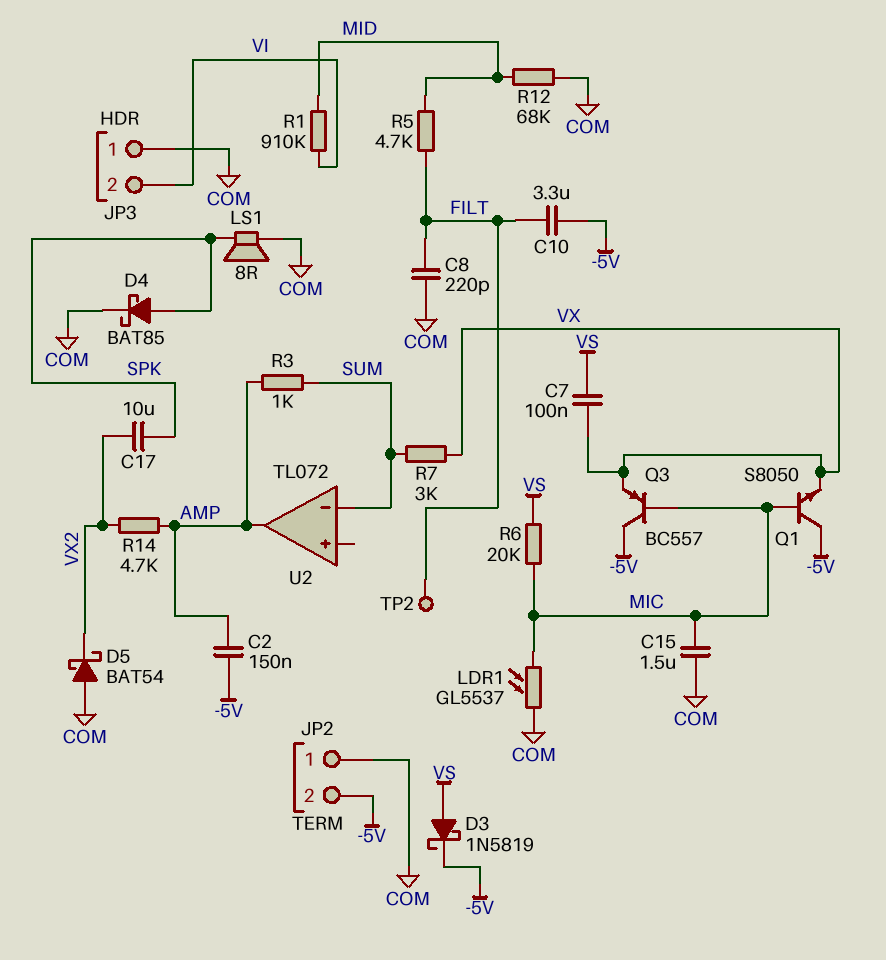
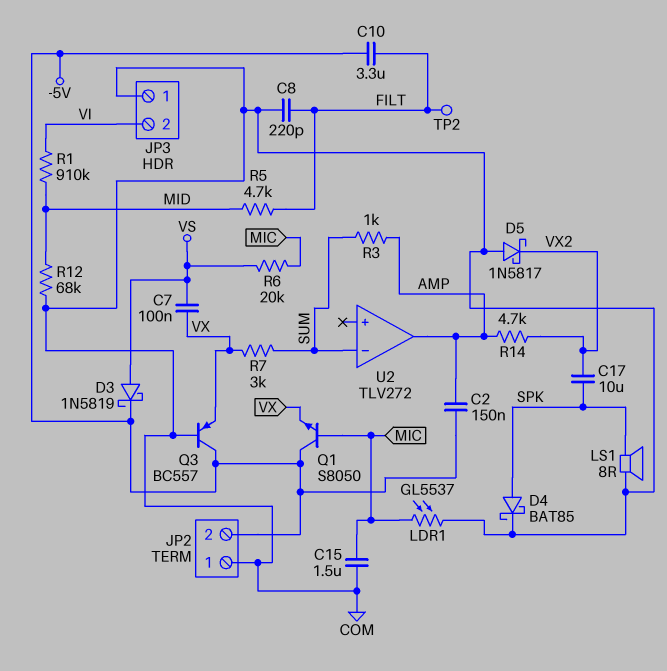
D5: schottky BAT54 (A COM, K VX2) -> schottky 1N5817 (A COM, K VX2)
Q3: PNP BC557 (B MIC, C -5V, E VX) -> PNP BC557 (B COM, C -5V, E VX)
U2: TL072 -> TLV272

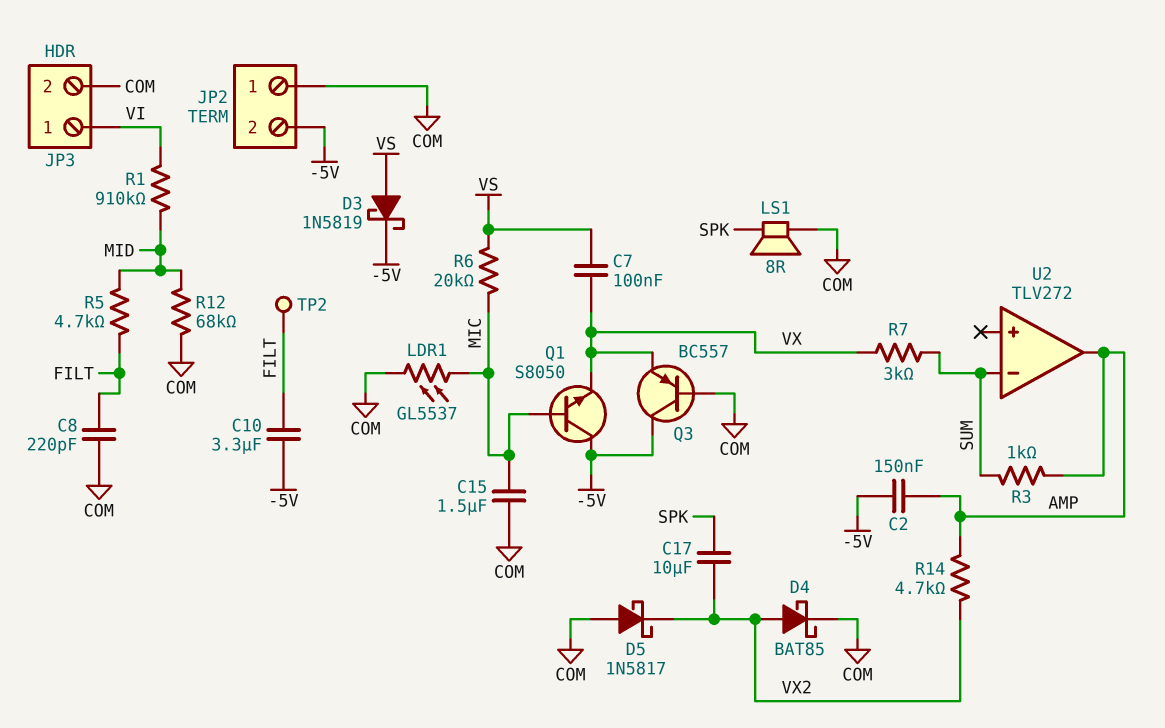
D4: schottky BAT85 (A SPK, K COM) -> schottky BAT85 (A VX2, K COM)
JP3 pin 1: COM -> VI
JP3 pin 2: VI -> COM

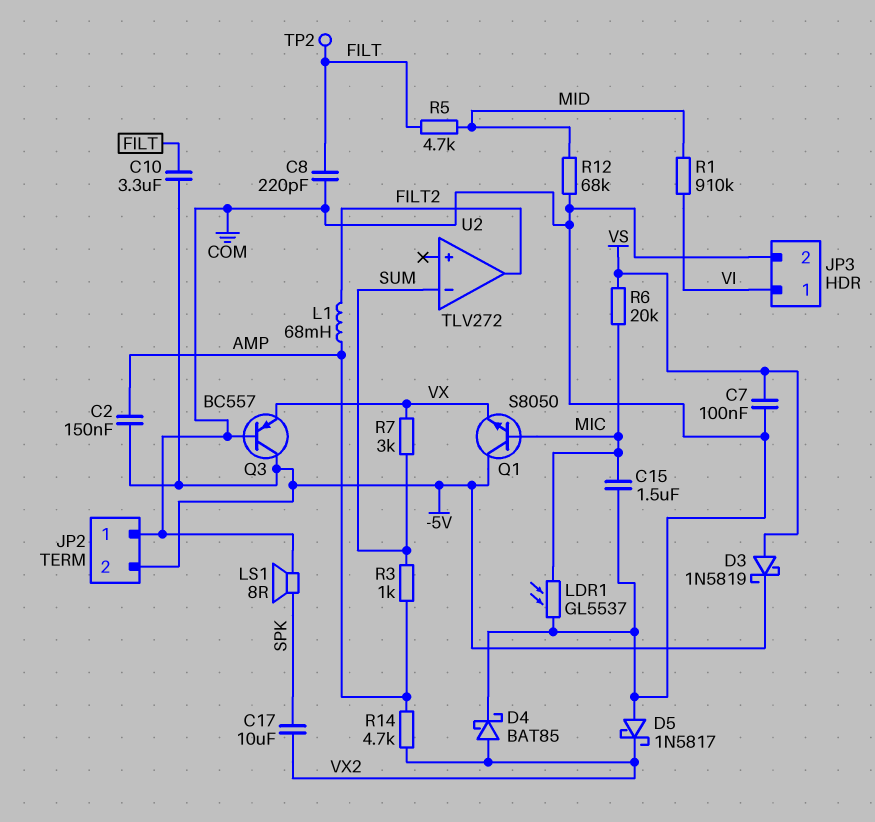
C7: 100nF (VS, VX) -> 100nF (COM, VS)
L1: none -> 68mH (AMP, FILT2)
U2 pin out: AMP -> FILT2

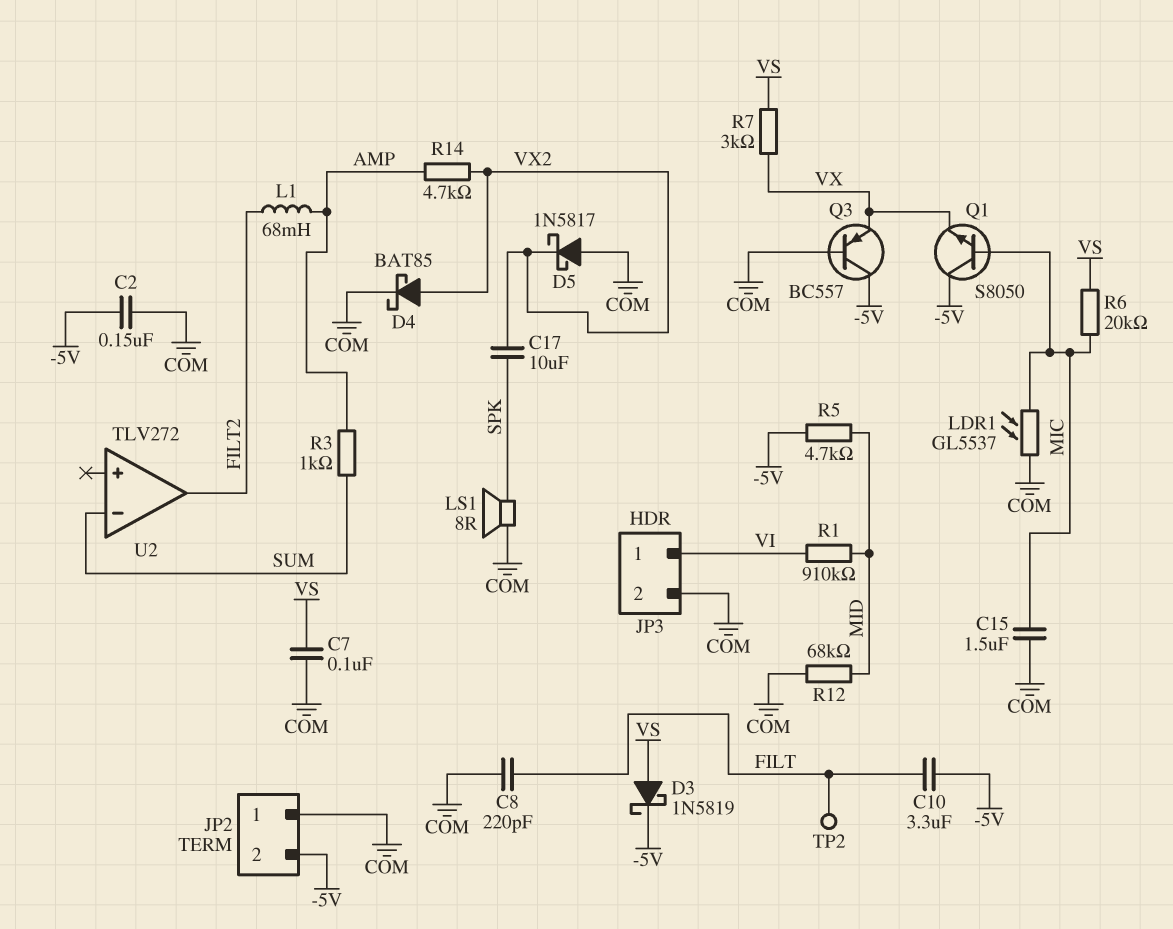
C2: 150nF (-5V, AMP) -> 150nF (-5V, COM)
R5: 4.7k (FILT, MID) -> 4.7k (-5V, MID)
R7: 3k (SUM, VX) -> 3k (VS, VX)

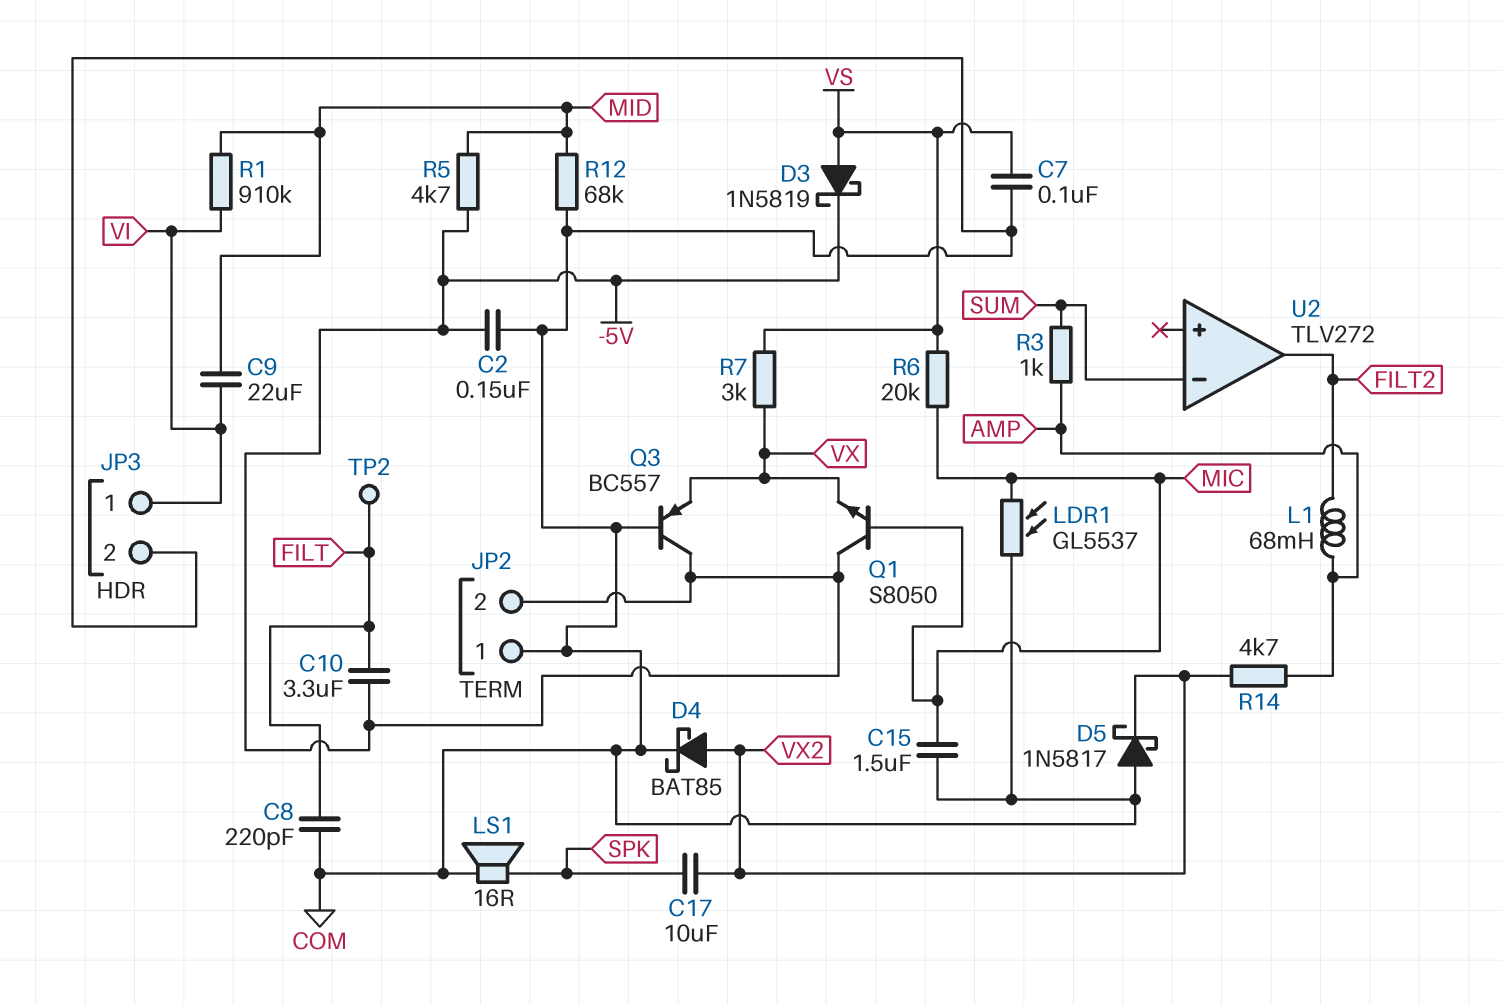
C9: none -> 22uF (MID, VI)
LS1: speaker 8R (COM, SPK) -> speaker 16R (COM, SPK)

